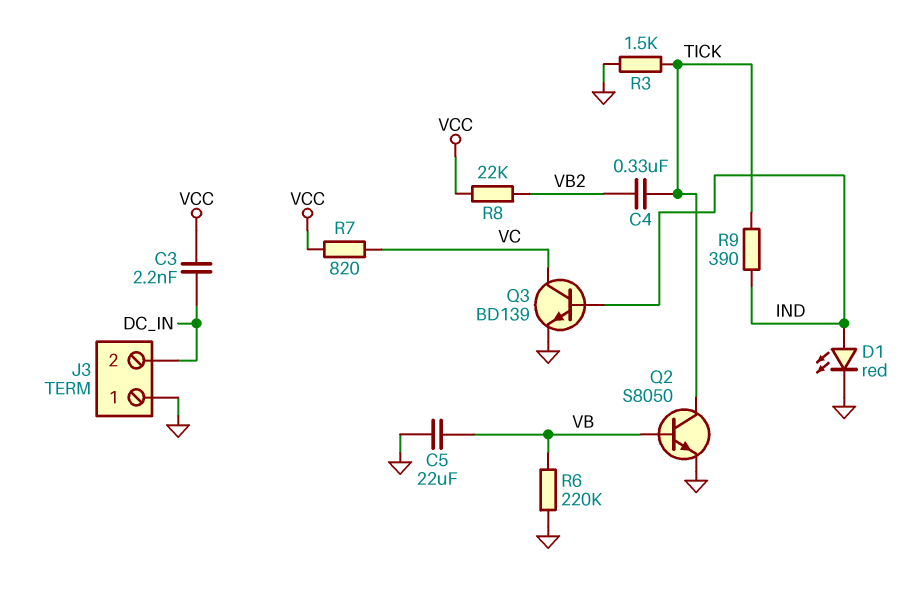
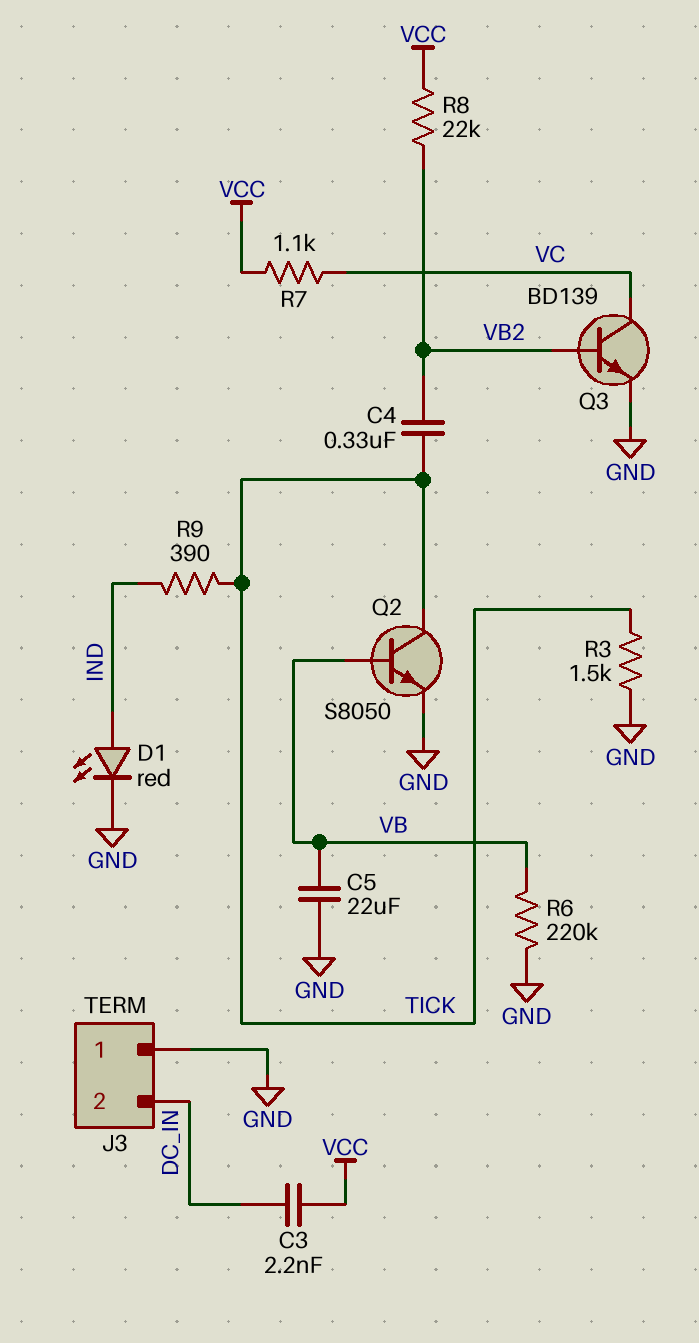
Q3: NPN BD139 (B IND, C VC, E GND) -> NPN BD139 (B VB2, C VC, E GND)
R7: 820 (VC, VCC) -> 1.1k (VC, VCC)

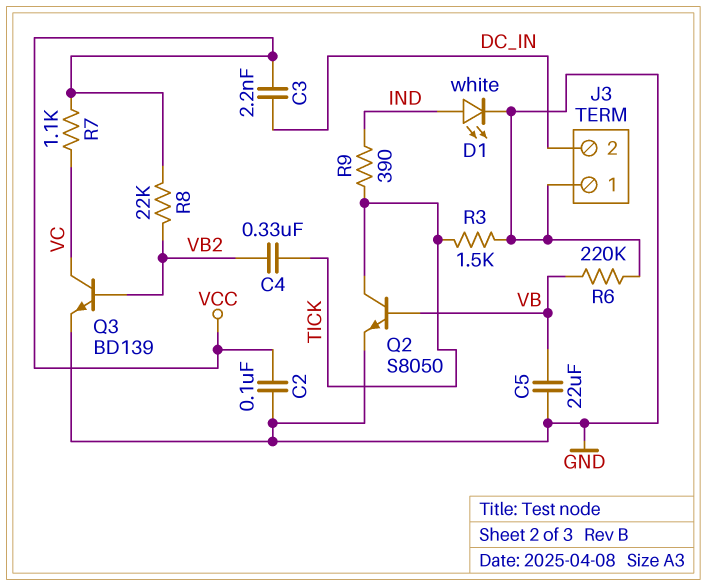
C2: none -> 100nF (GND, VCC)
D1: LED red (A IND, K GND) -> LED white (A IND, K GND)

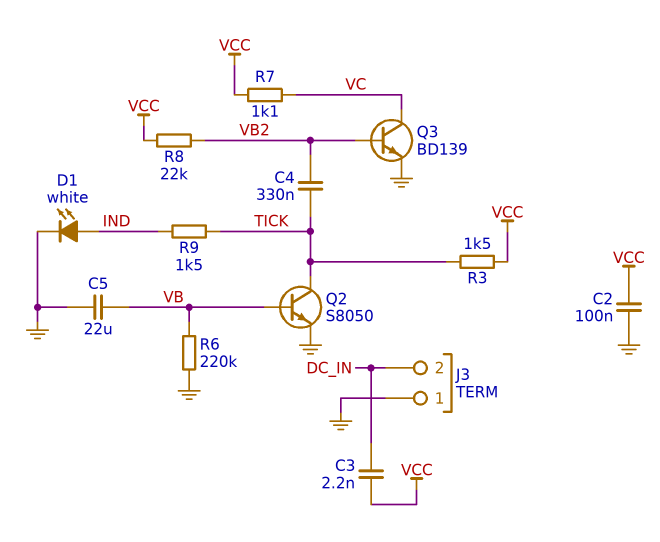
R3: 1.5k (GND, TICK) -> 1.5k (TICK, VCC)
R9: 390 (IND, TICK) -> 1.5k (IND, TICK)

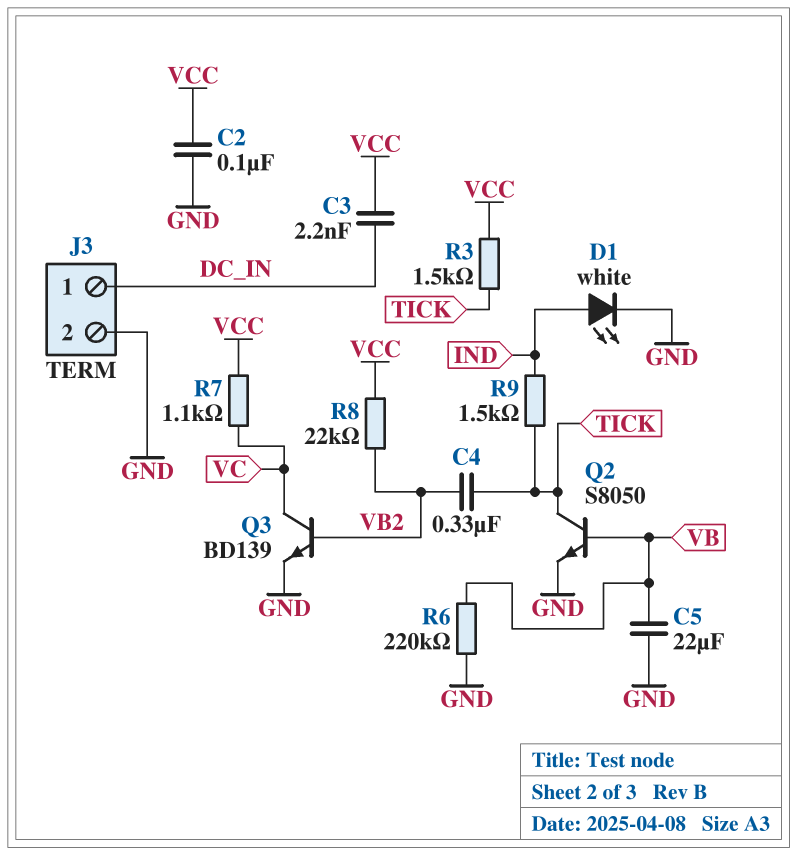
J3 pin 1: GND -> DC_IN
J3 pin 2: DC_IN -> GND

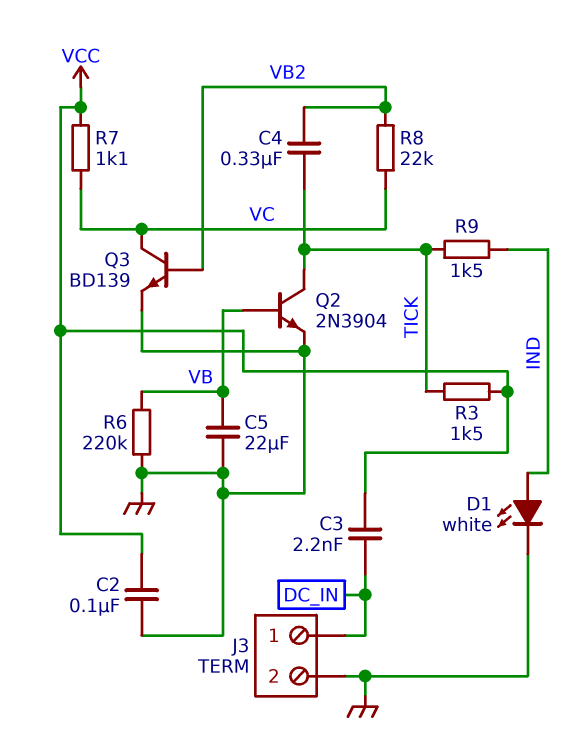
Q2: NPN S8050 (B VB, C TICK, E GND) -> NPN 2N3904 (B VB, C TICK, E GND)
R8: 22k (VB2, VCC) -> 22k (VB2, VC)

